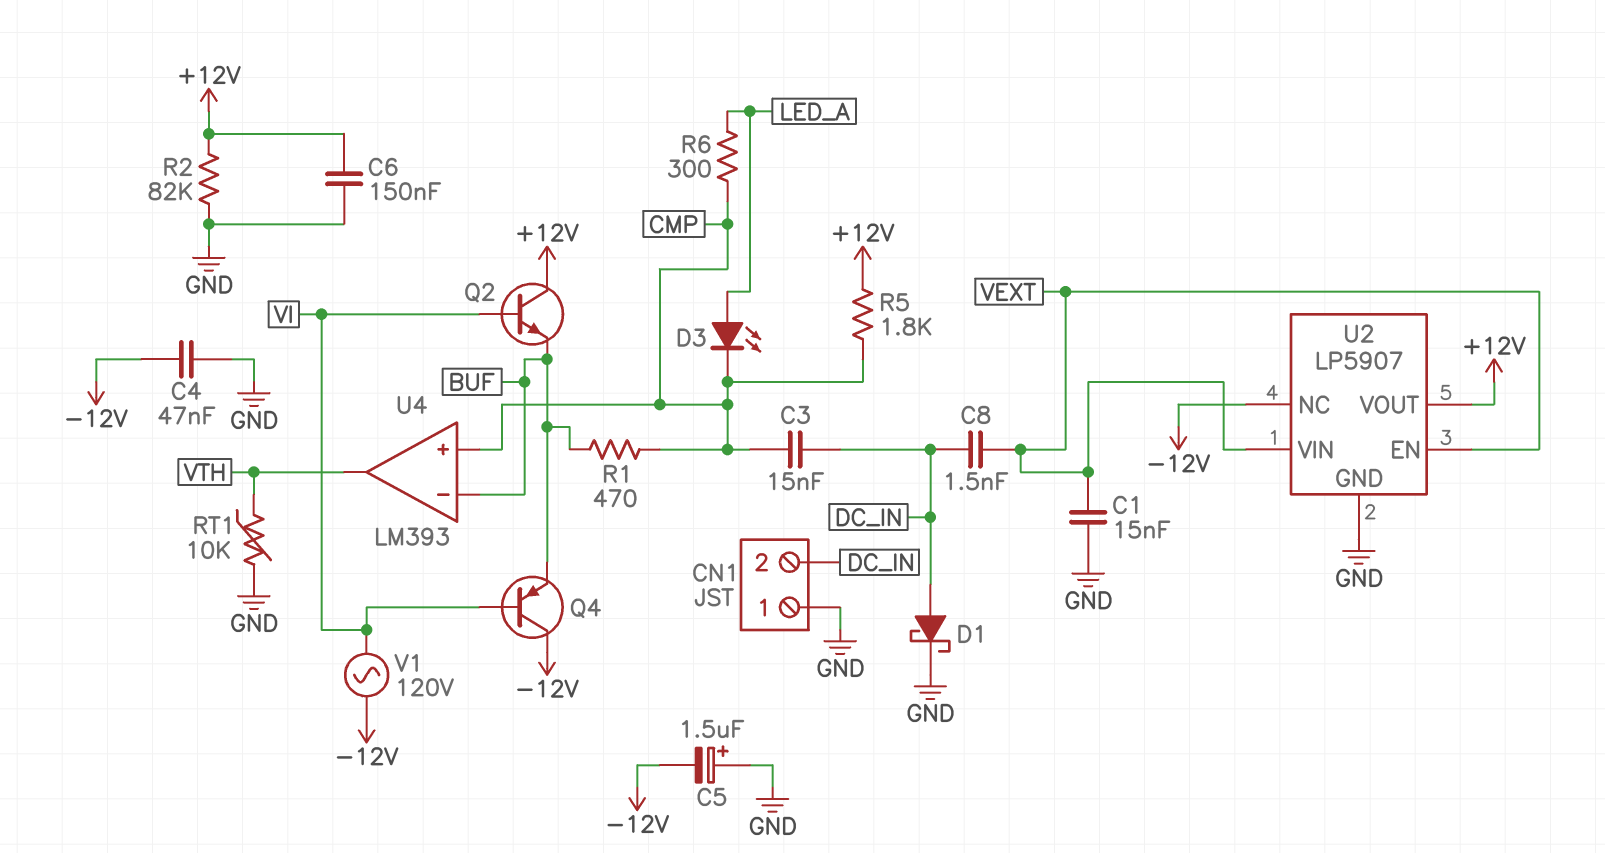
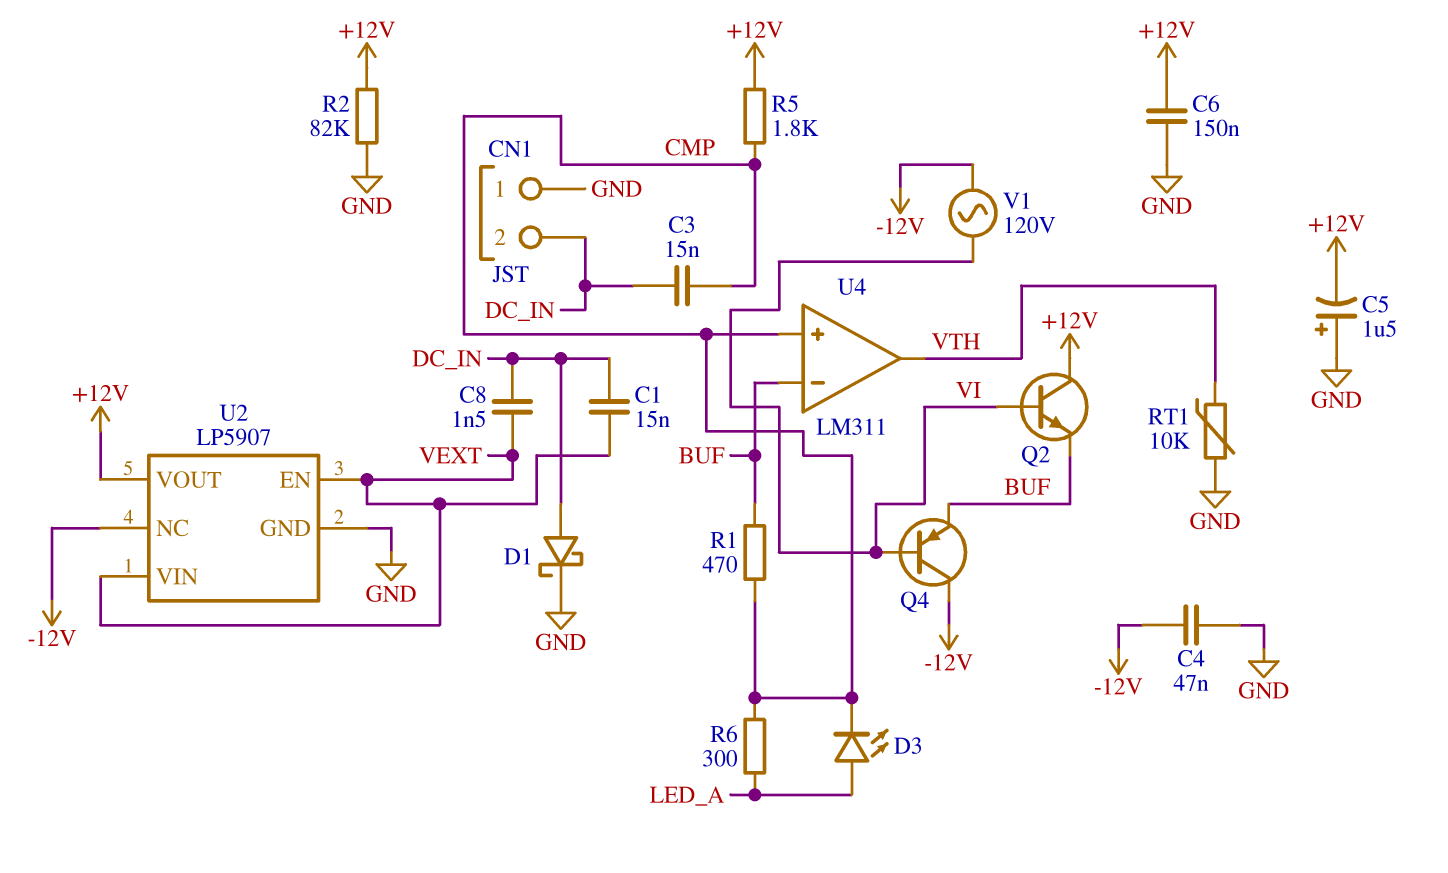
C1: 15nF (GND, VEXT) -> 15nF (DC_IN, VEXT)
C5: 1.5uF (plus GND, minus -12V) -> 1.5uF (plus GND, minus +12V)
U4: LM393 -> LM311

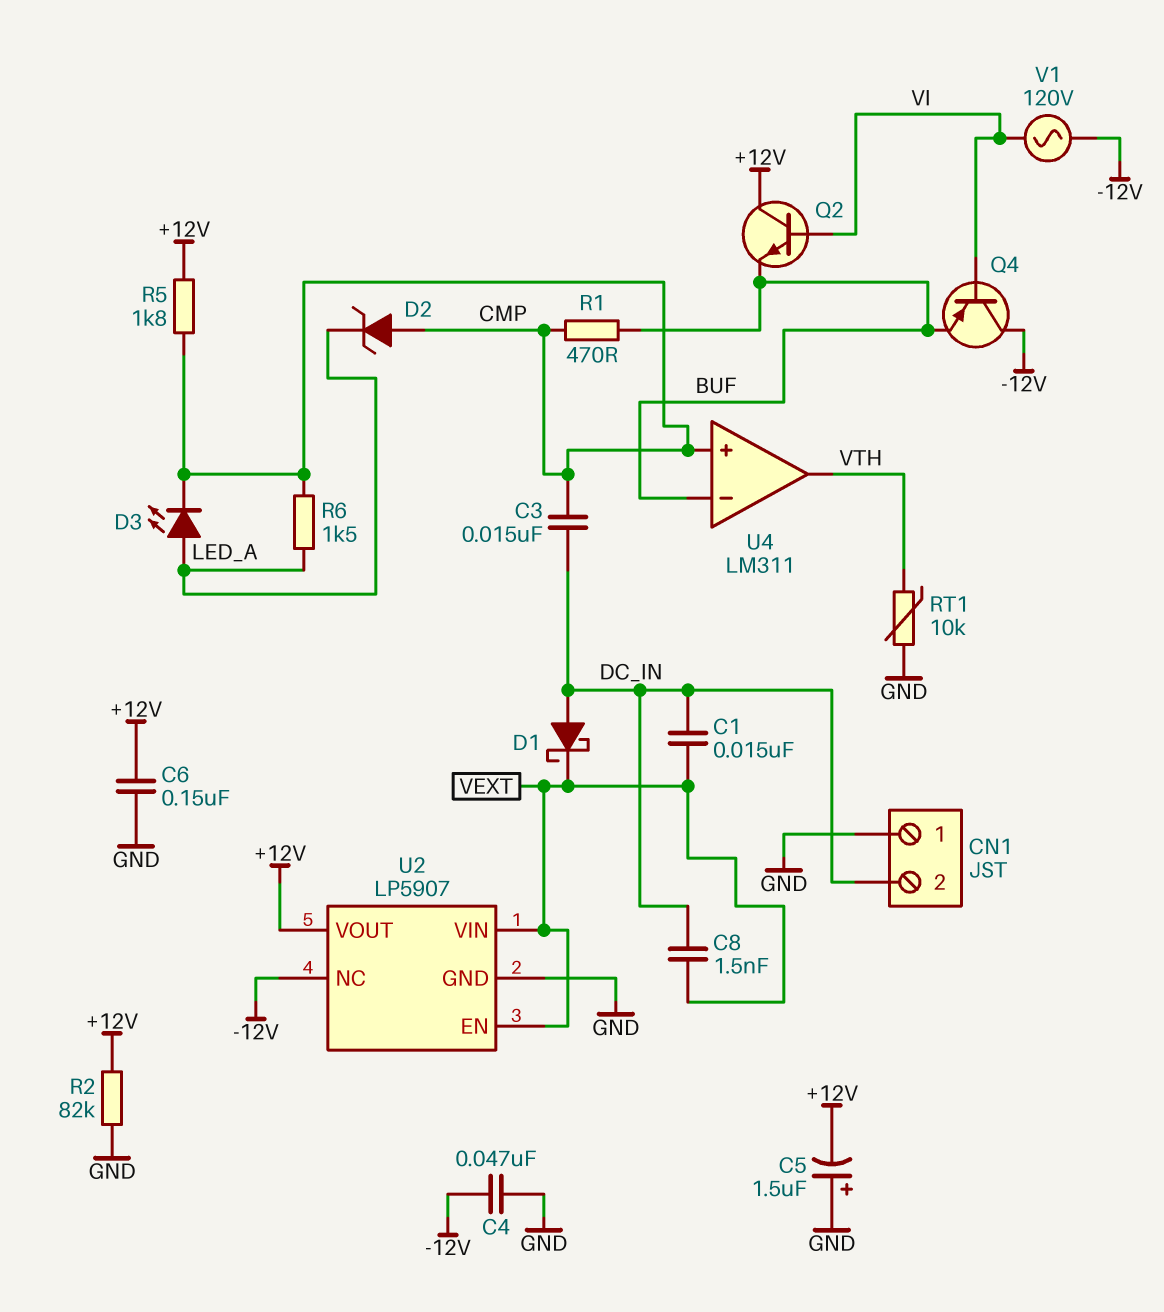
D1: schottky (A DC_IN, K GND) -> schottky (A DC_IN, K VEXT)
D2: none -> zener (A CMP, K LED_A)
R6: 300 (CMP, LED_A) -> 1.5k (CMP, LED_A)

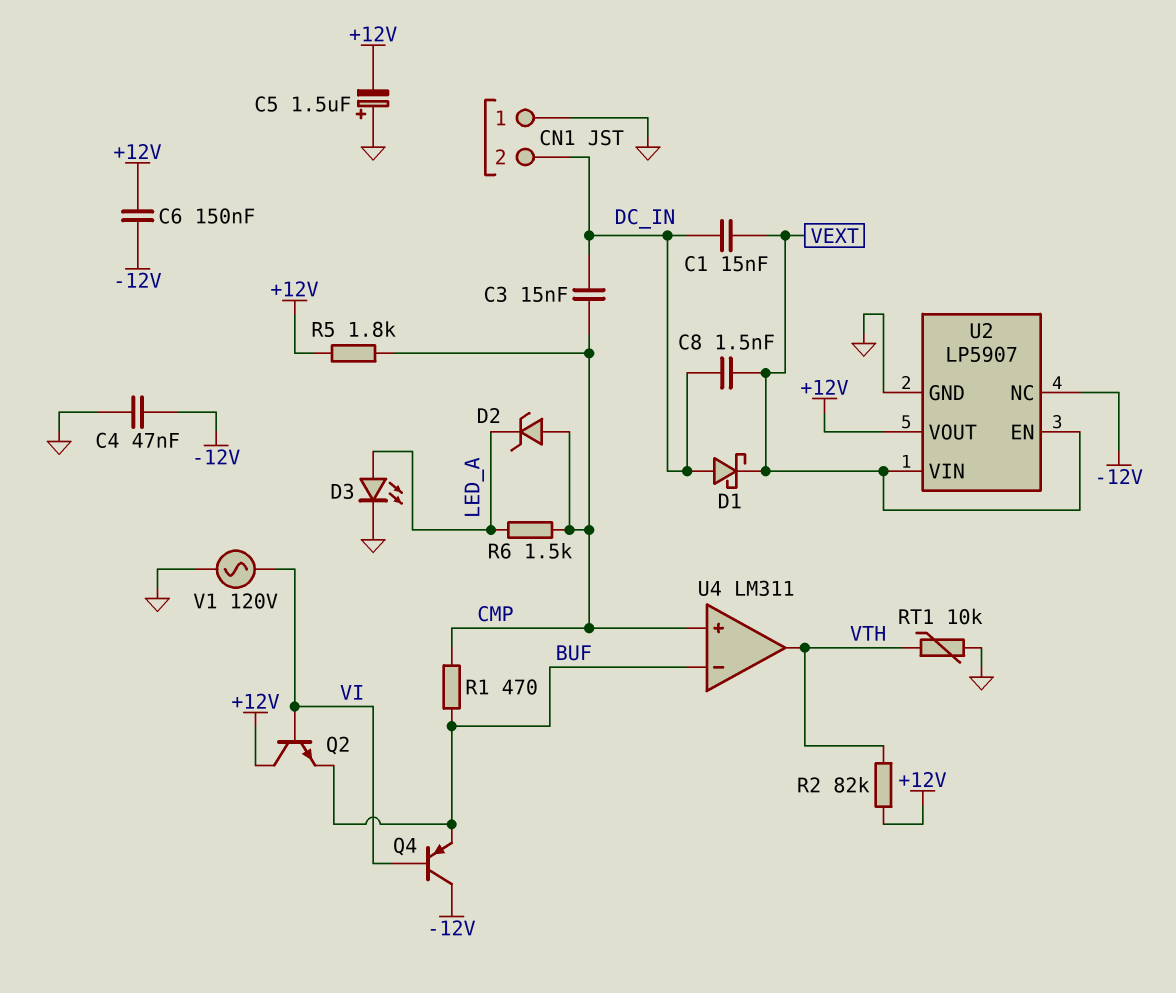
C6: 150nF (+12V, GND) -> 150nF (+12V, -12V)
D3: LED (A LED_A, K CMP) -> LED (A LED_A, K GND)
R2: 82k (+12V, GND) -> 82k (+12V, VTH)
V1: AC 120V (-12V, VI) -> AC 120V (GND, VI)

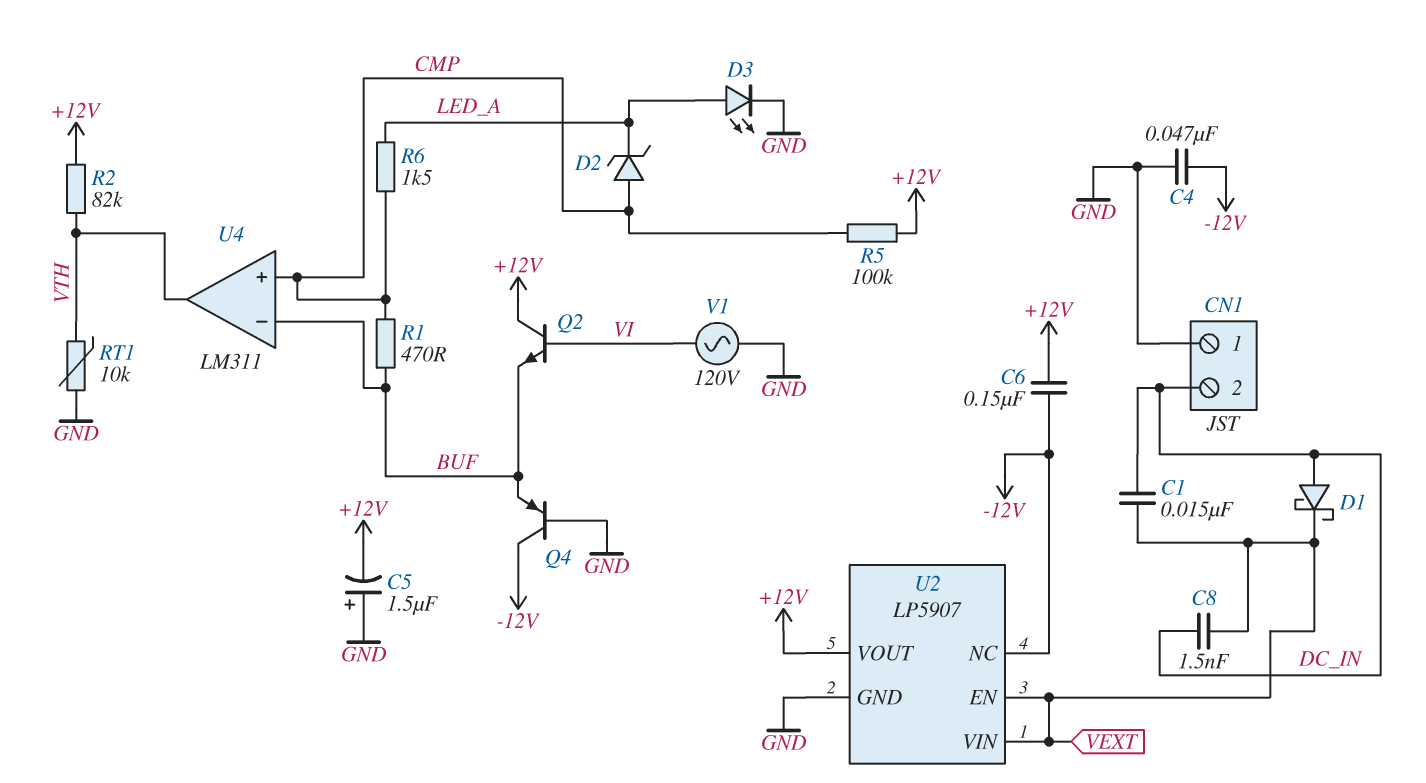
C3: 15nF (CMP, DC_IN) -> none
Q4: PNP (B VI, C -12V, E BUF) -> PNP (B GND, C -12V, E BUF)
R5: 1.8k (+12V, CMP) -> 100k (+12V, CMP)

